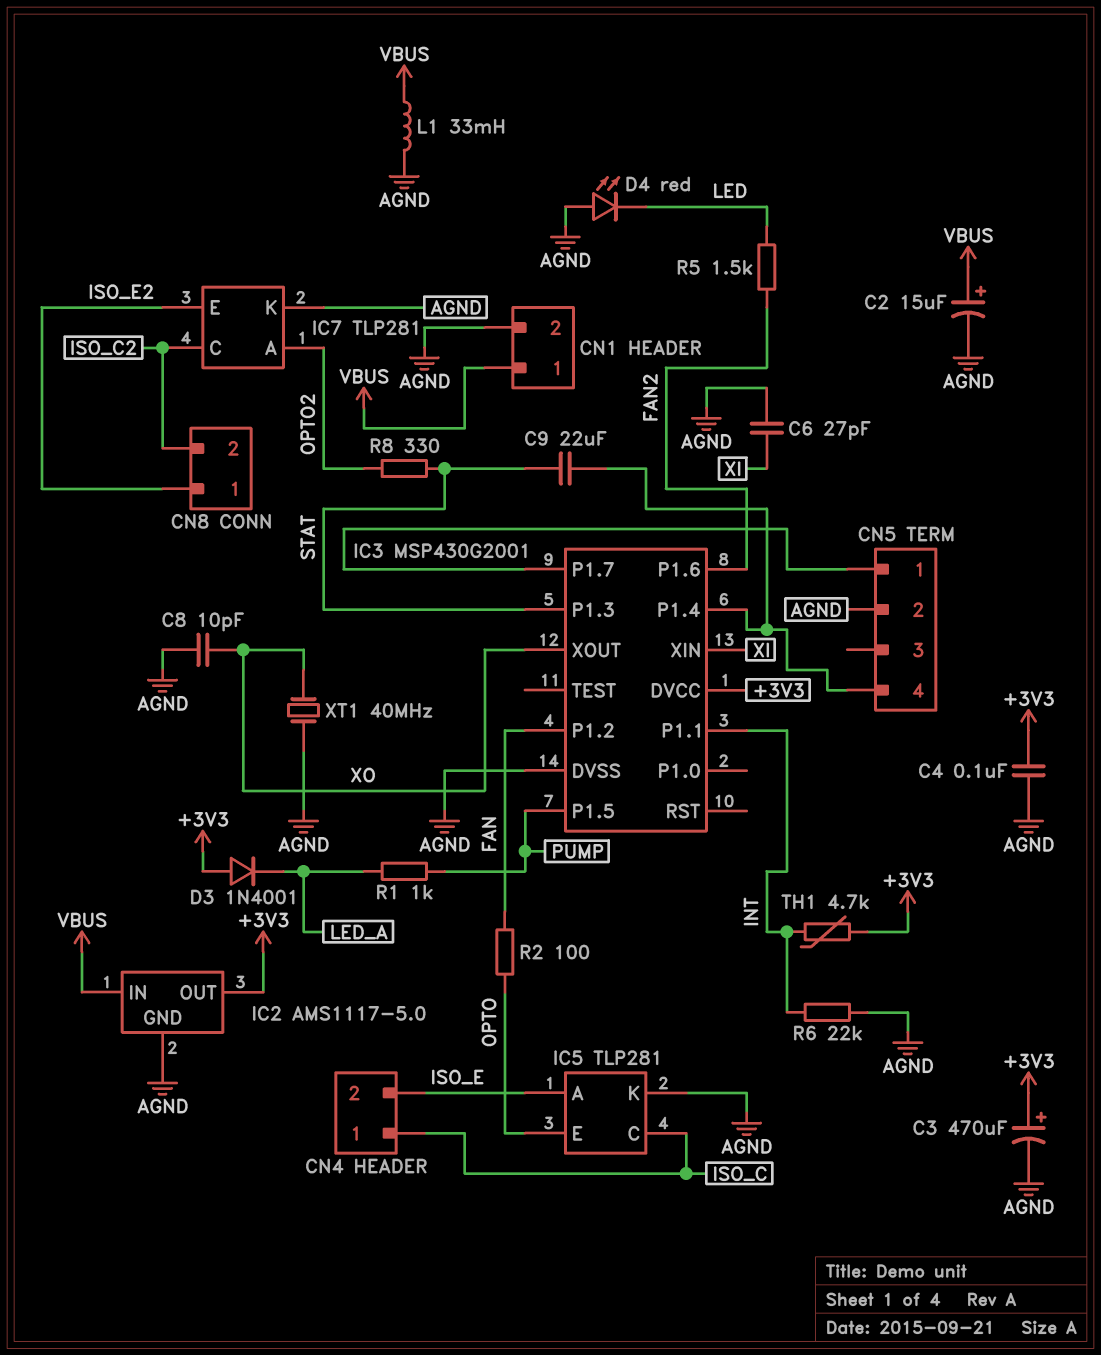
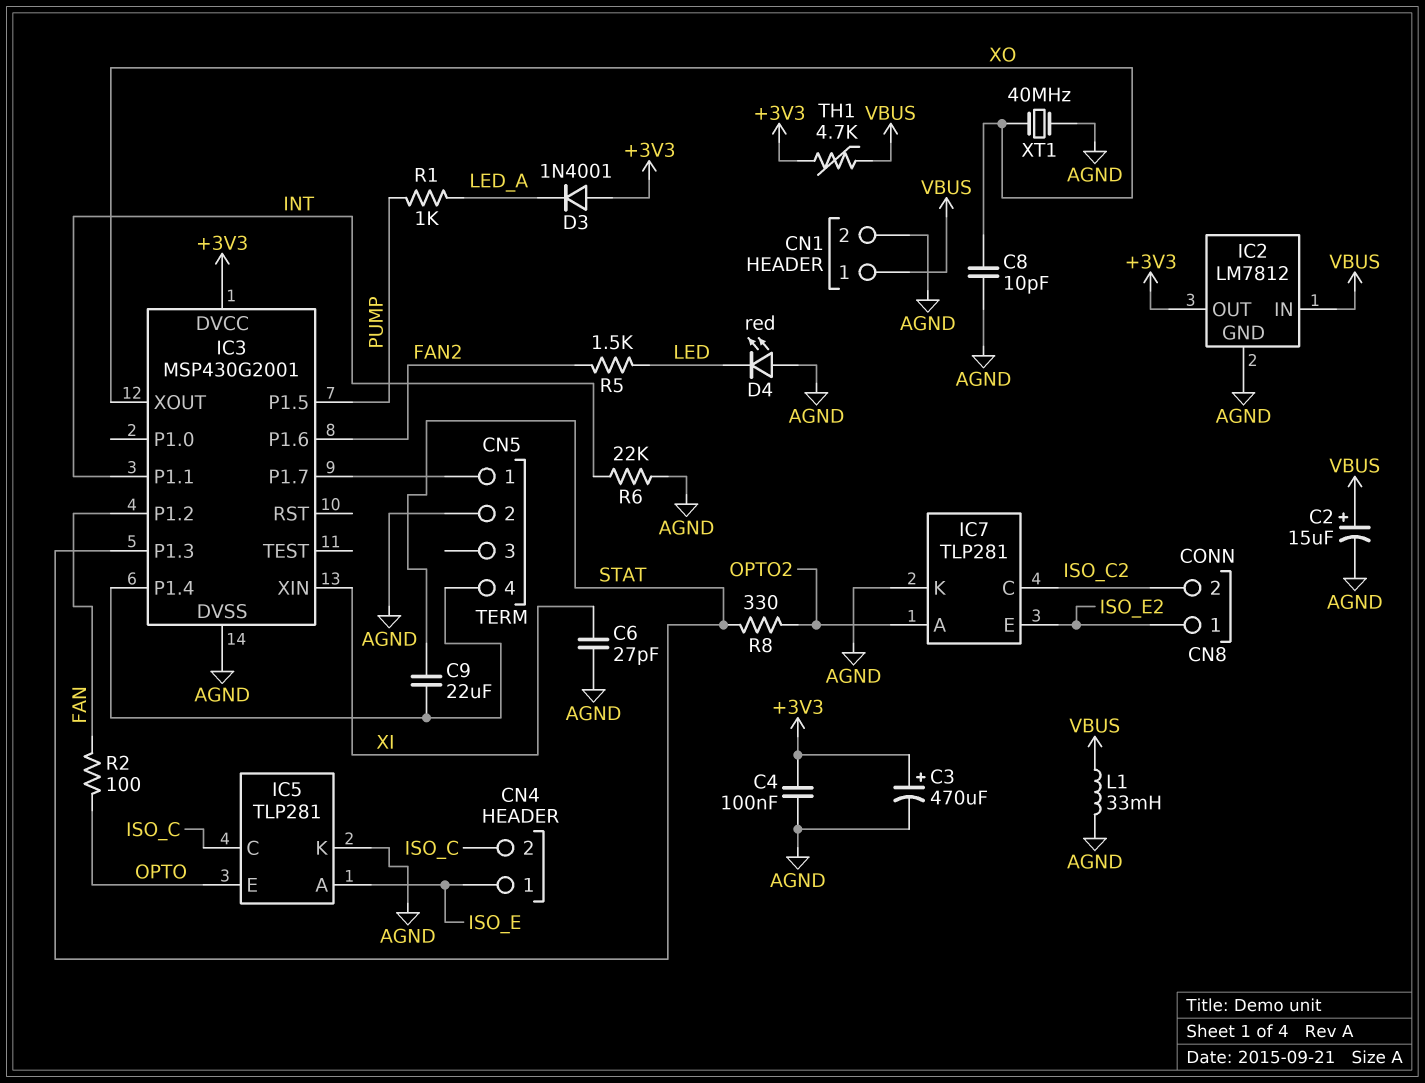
CN4 pin 1: ISO_C -> ISO_E
CN4 pin 2: ISO_E -> ISO_C
IC2: AMS1117-5.0 -> LM7812
TH1: 4.7k (+3V3, INT) -> 4.7k (+3V3, VBUS)

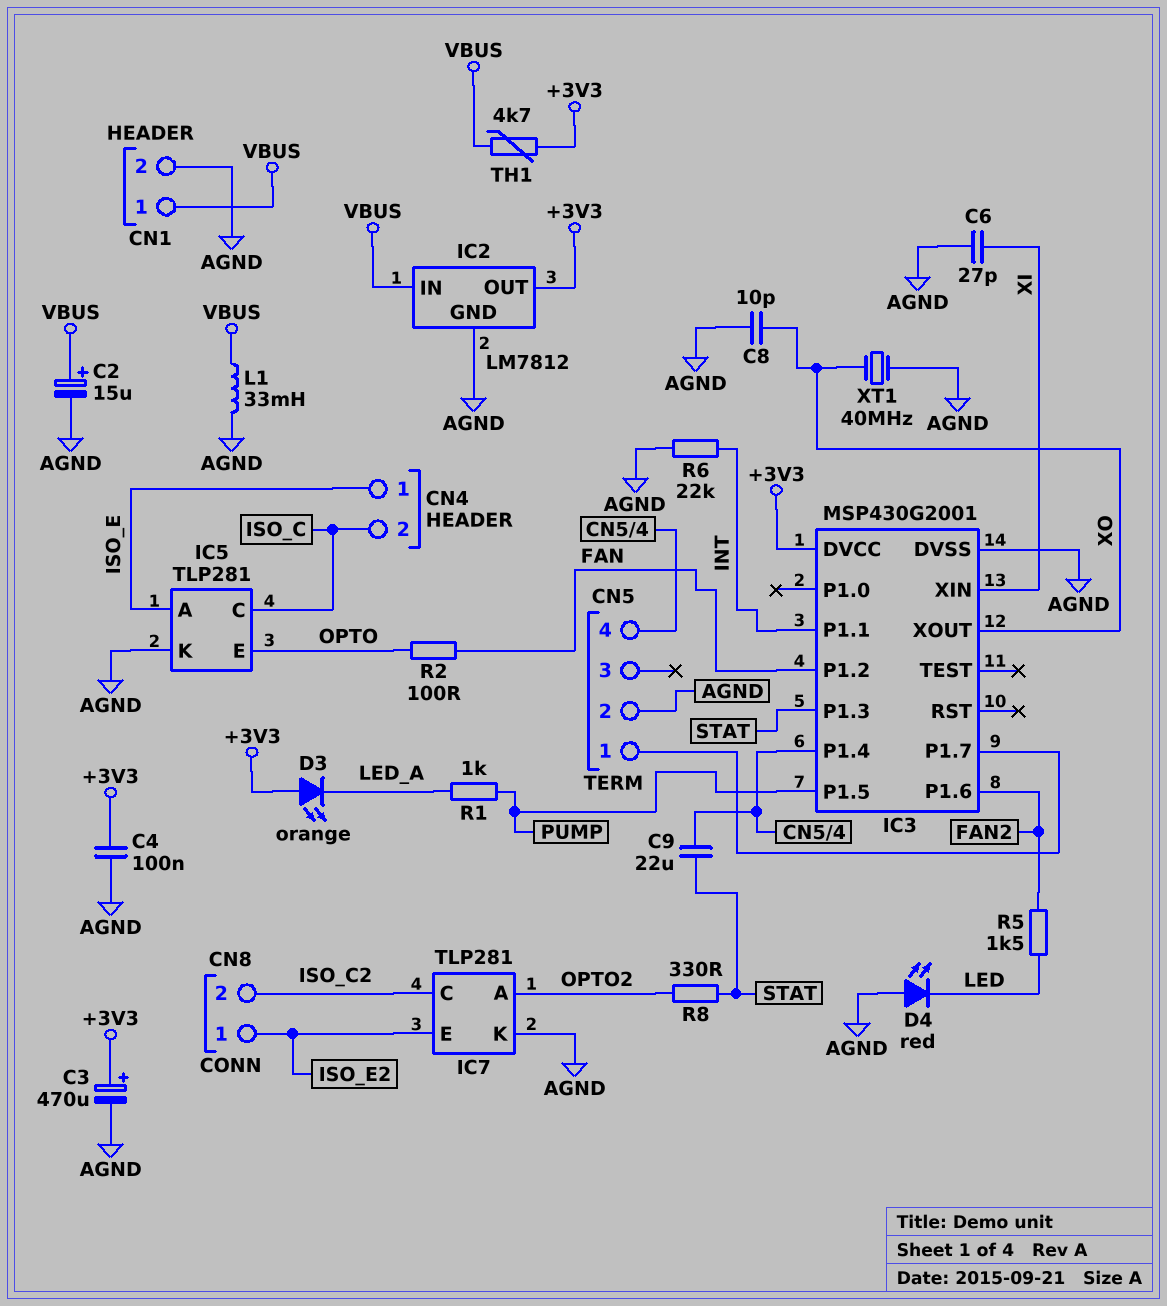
D3: diode 1N4001 (A +3V3, K LED_A) -> LED orange (A +3V3, K LED_A)

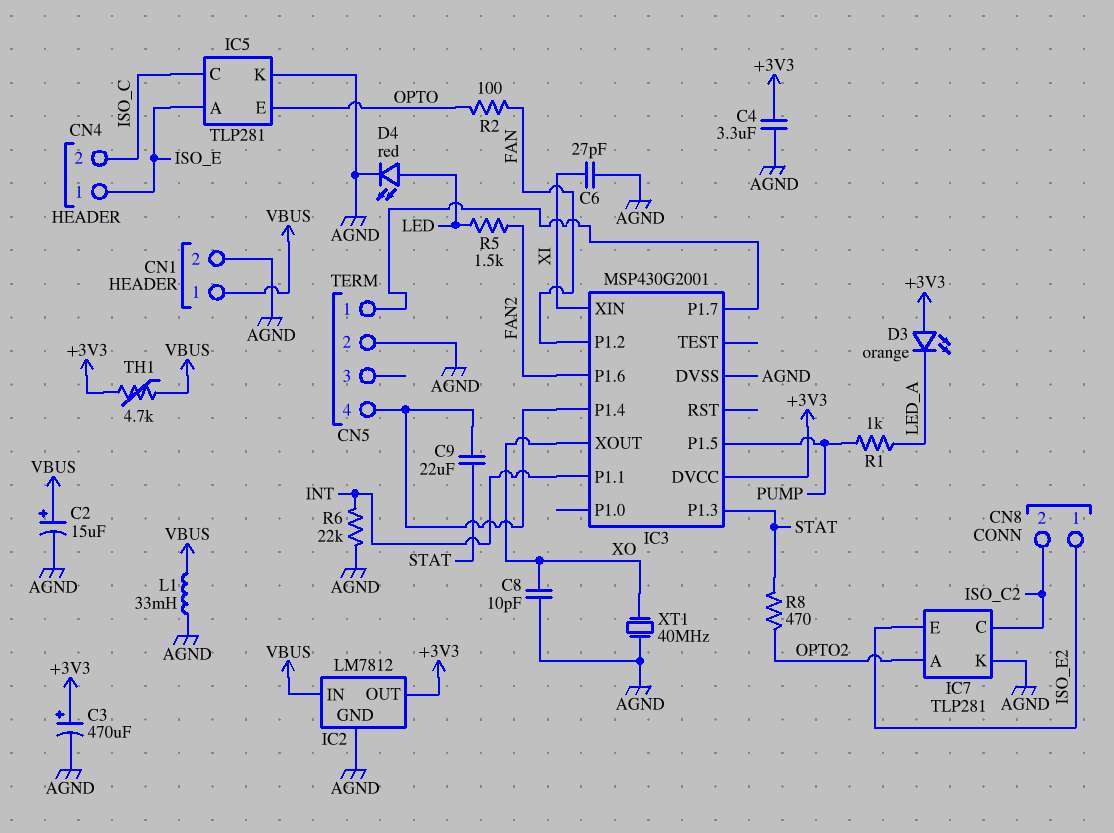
C4: 100nF (+3V3, AGND) -> 3.3uF (+3V3, AGND)
D4: LED red (A AGND, K LED) -> LED red (A LED, K AGND)
R8: 330 (OPTO2, STAT) -> 470 (OPTO2, STAT)

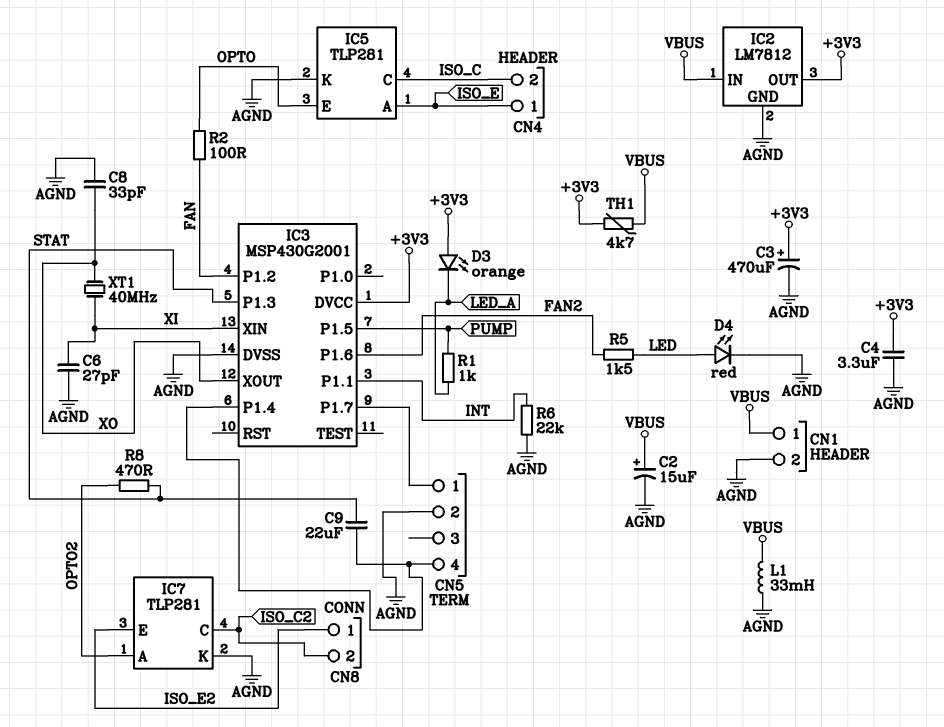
C8: 10pF (AGND, XO) -> 33pF (AGND, XO)
XT1: 40MHz (AGND, XO) -> 40MHz (XI, XO)

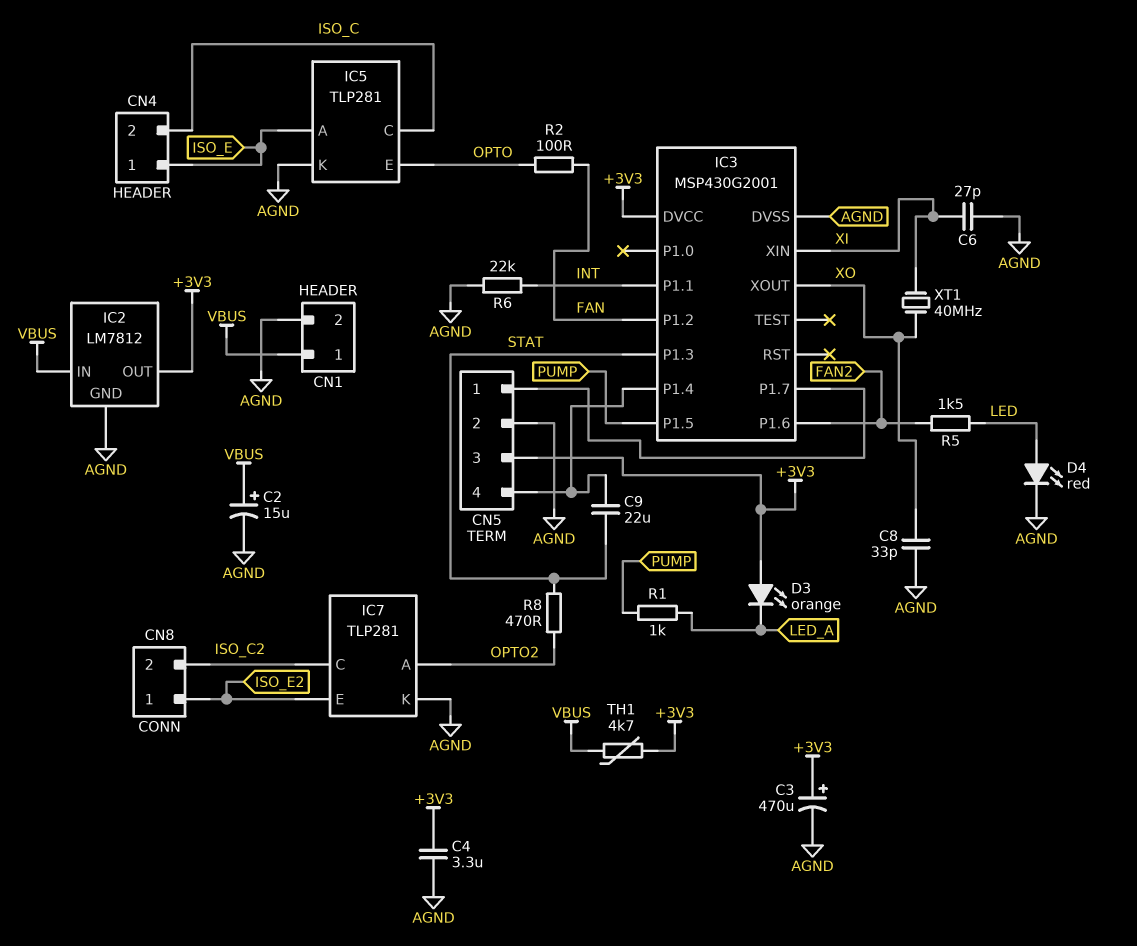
CN5 pin 3: none -> +3V3
L1: 33mH (AGND, VBUS) -> none

